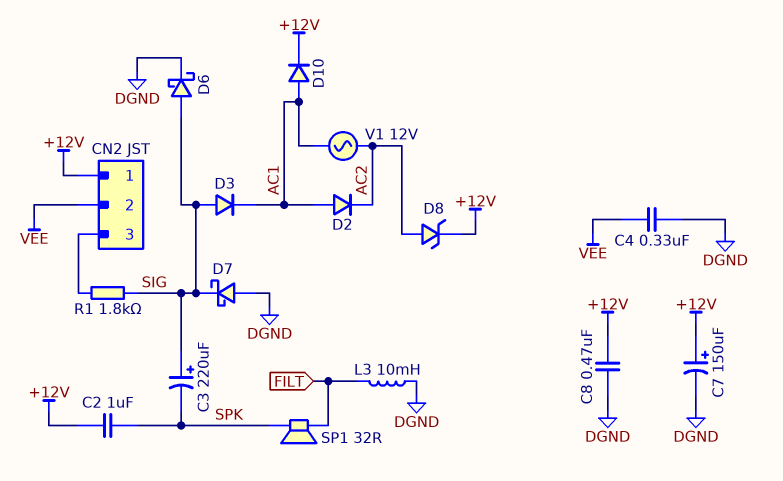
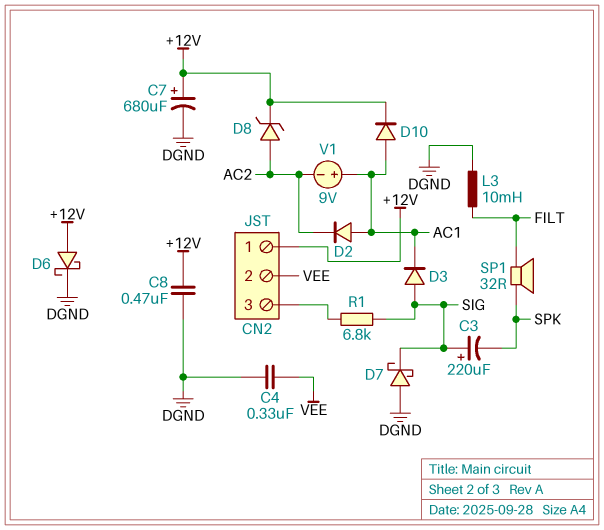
C2: 1uF (+12V, SPK) -> none
C7: 150uF (plus +12V, minus DGND) -> 680uF (plus +12V, minus DGND)
D6: schottky (A SIG, K DGND) -> schottky (A +12V, K DGND)
R1: 1.8k (CN2/3, SIG) -> 6.8k (CN2/3, SIG)
V1: AC 12V (AC1, AC2) -> 9V (plus AC1, minus AC2)

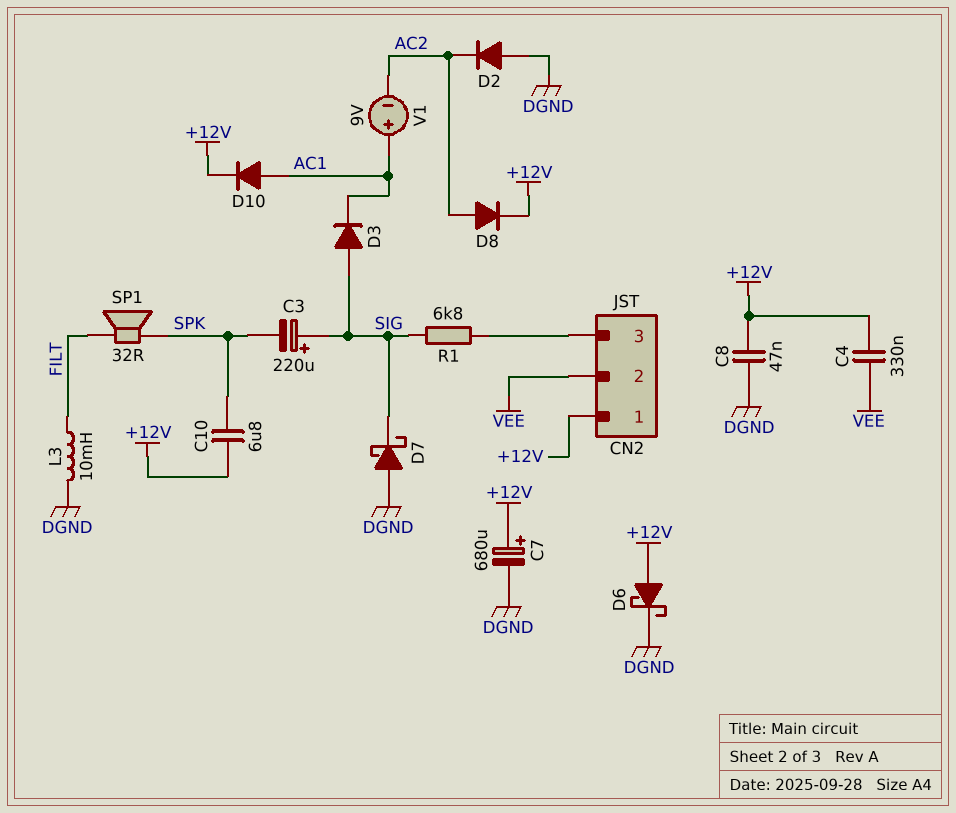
C4: 330nF (DGND, VEE) -> 330nF (+12V, VEE)
C8: 470nF (+12V, DGND) -> 47nF (+12V, DGND)
C10: none -> 6.8uF (+12V, SPK)
D2: diode (A AC1, K AC2) -> diode (A DGND, K AC2)
D8: zener (A AC2, K +12V) -> diode (A AC2, K +12V)

